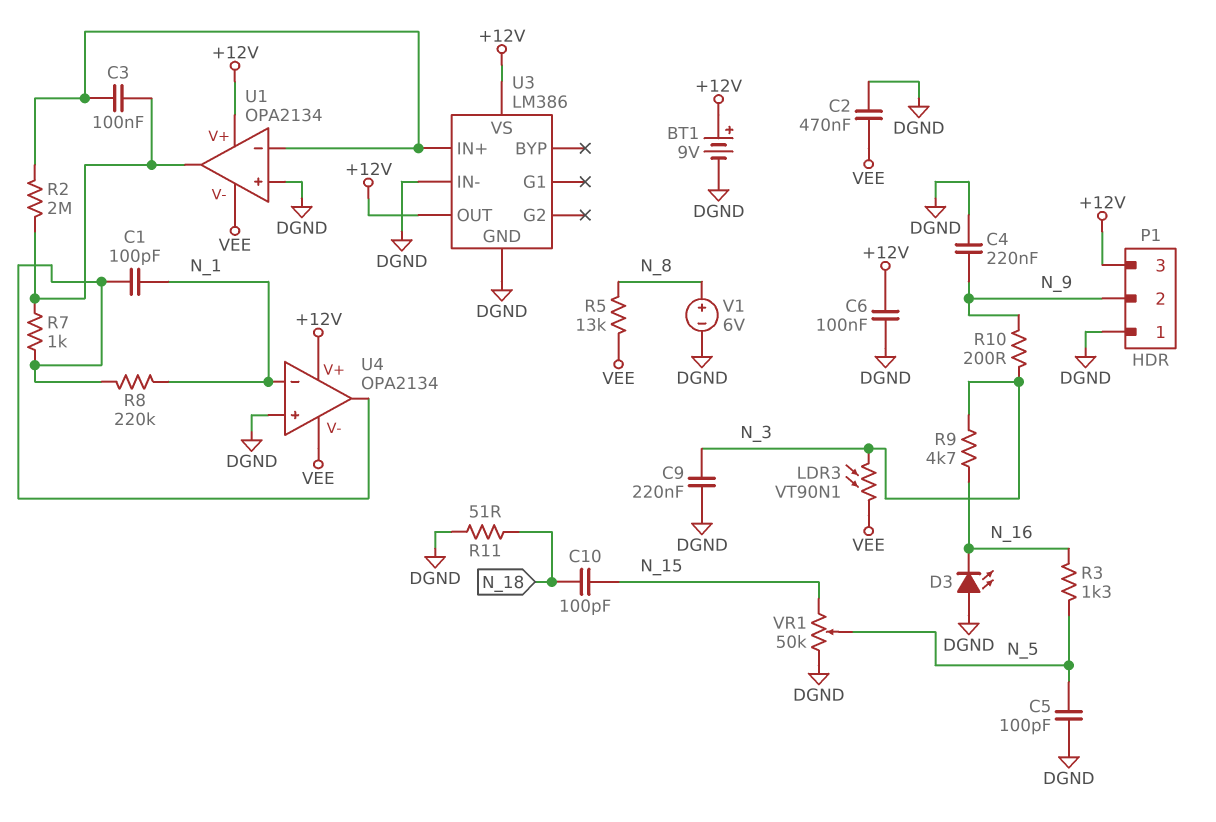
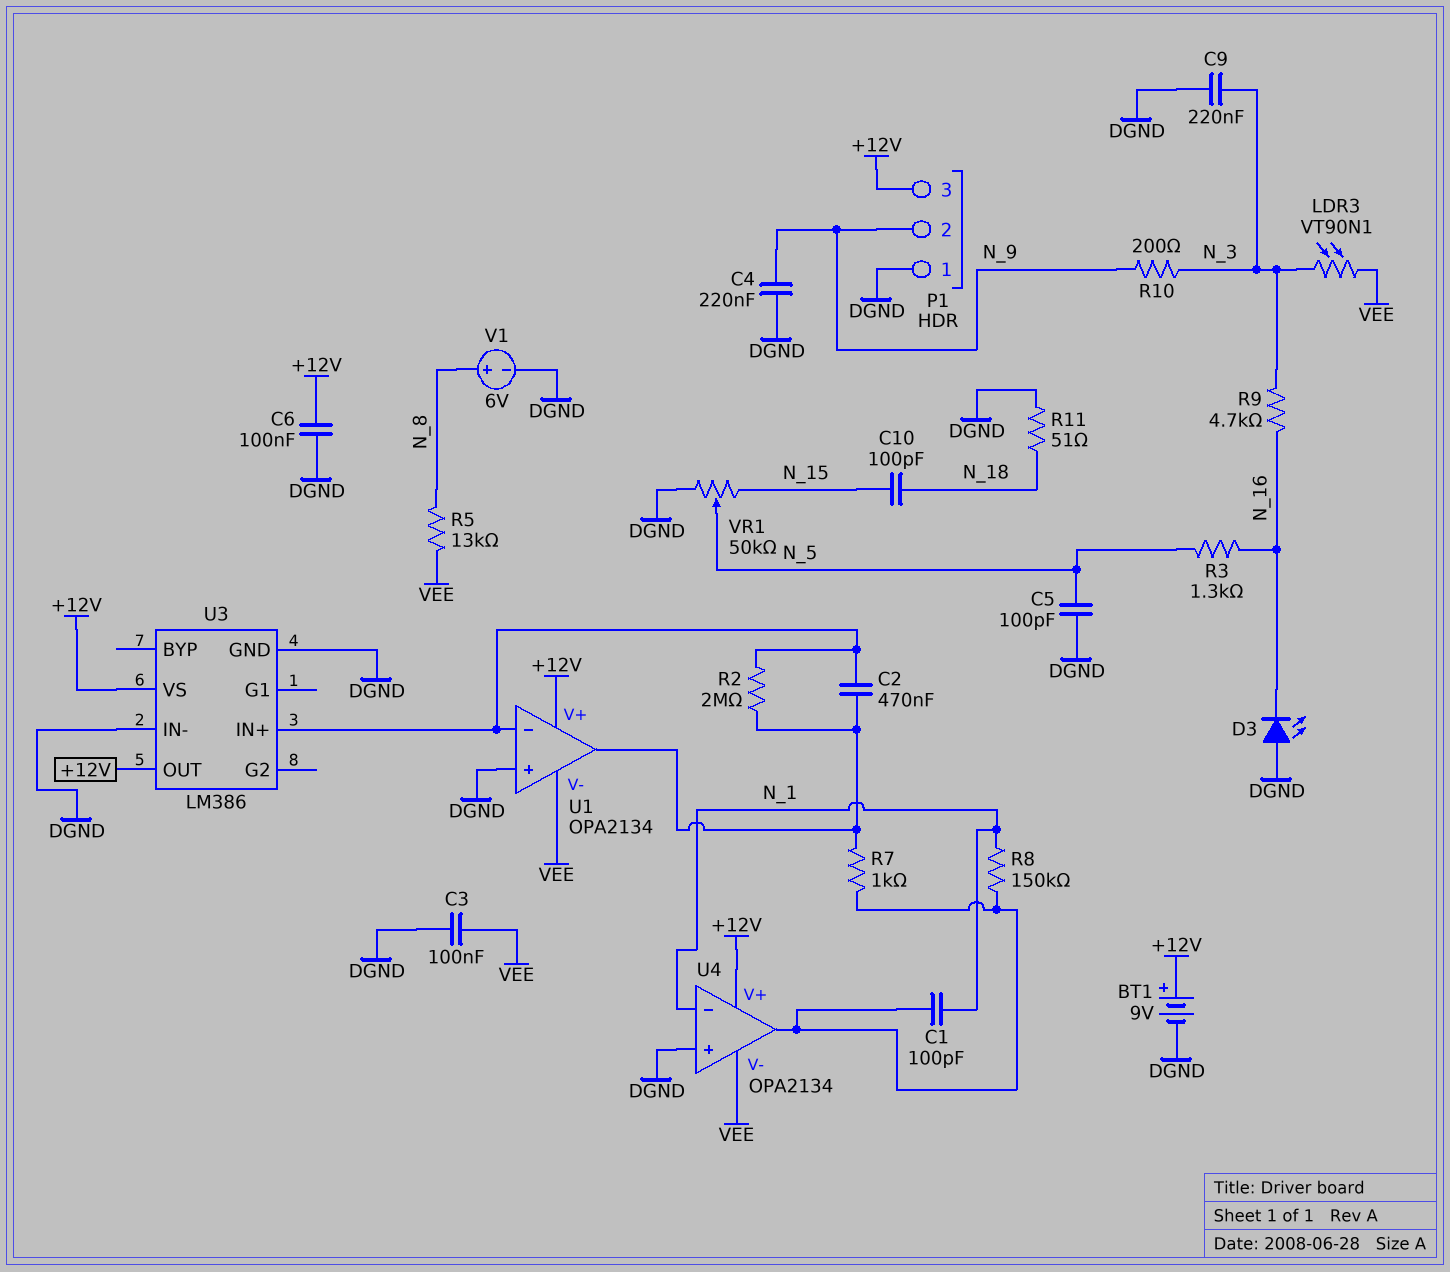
C2: 470nF (DGND, VEE) -> 470nF (U1/in-, U1/out)
C3: 100nF (U1/in-, U1/out) -> 100nF (DGND, VEE)
R8: 220k (N_1, U4/out) -> 150k (N_1, U4/out)

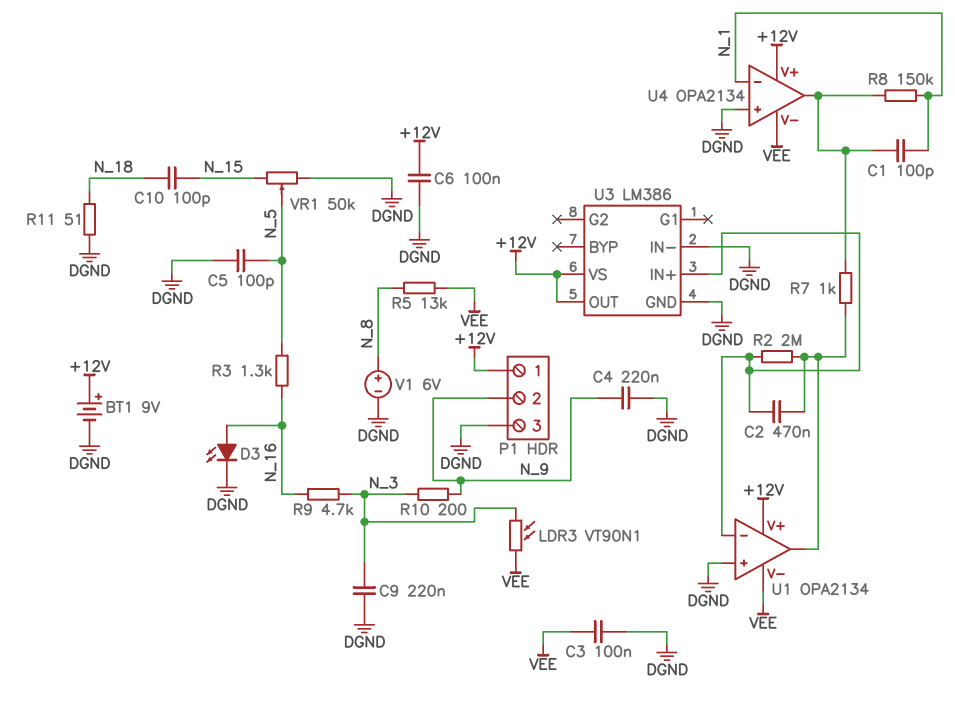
D3: LED (A DGND, K N_16) -> LED (A N_16, K DGND)
P1 pin 1: DGND -> +12V
P1 pin 3: +12V -> DGND

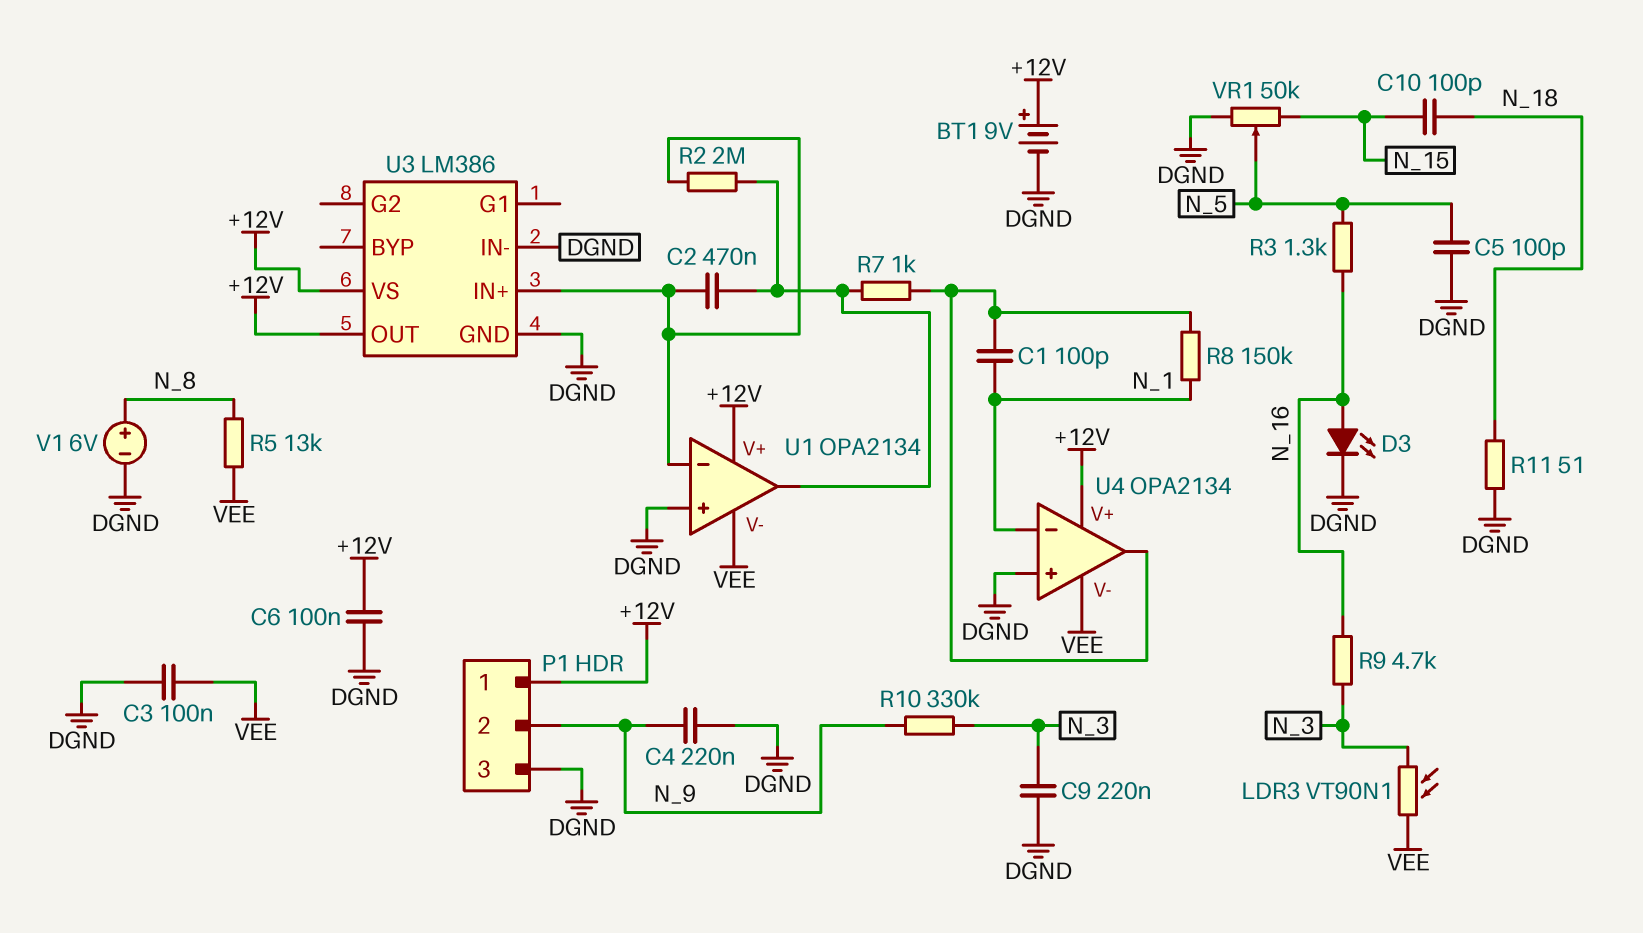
R10: 200 (N_3, N_9) -> 330k (N_3, N_9)

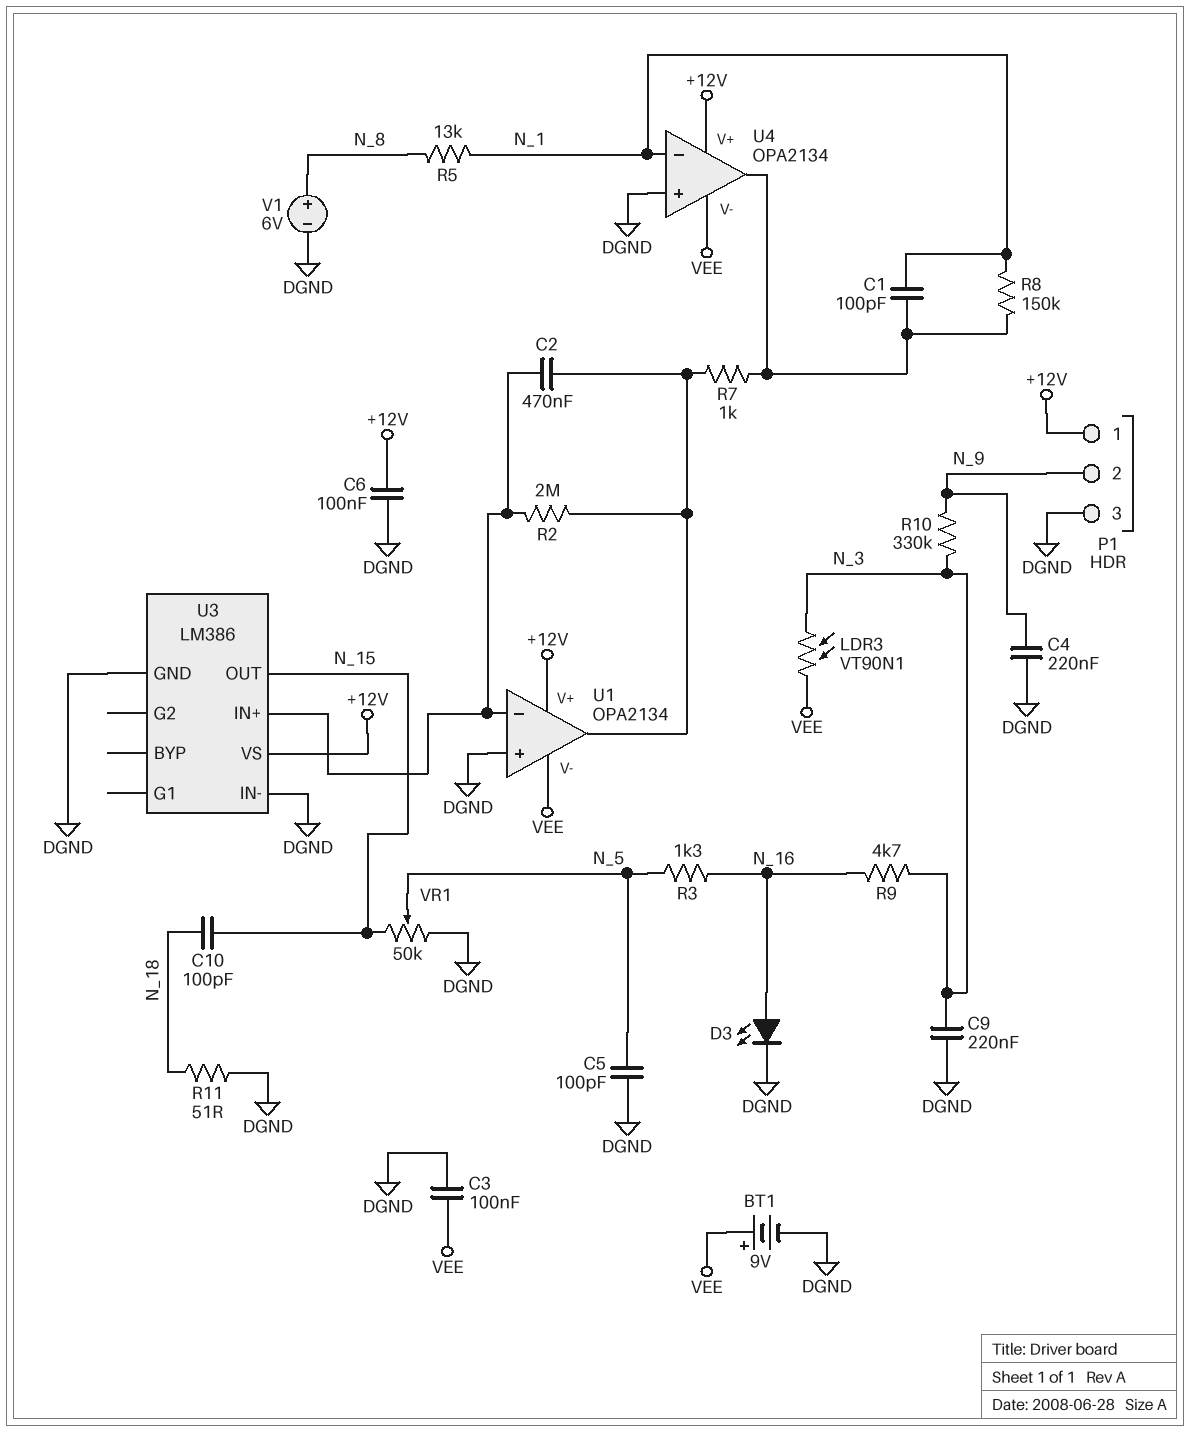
BT1: 9V (plus +12V, minus DGND) -> 9V (plus VEE, minus DGND)
R5: 13k (N_8, VEE) -> 13k (N_1, N_8)
U3 pin OUT: +12V -> N_15

